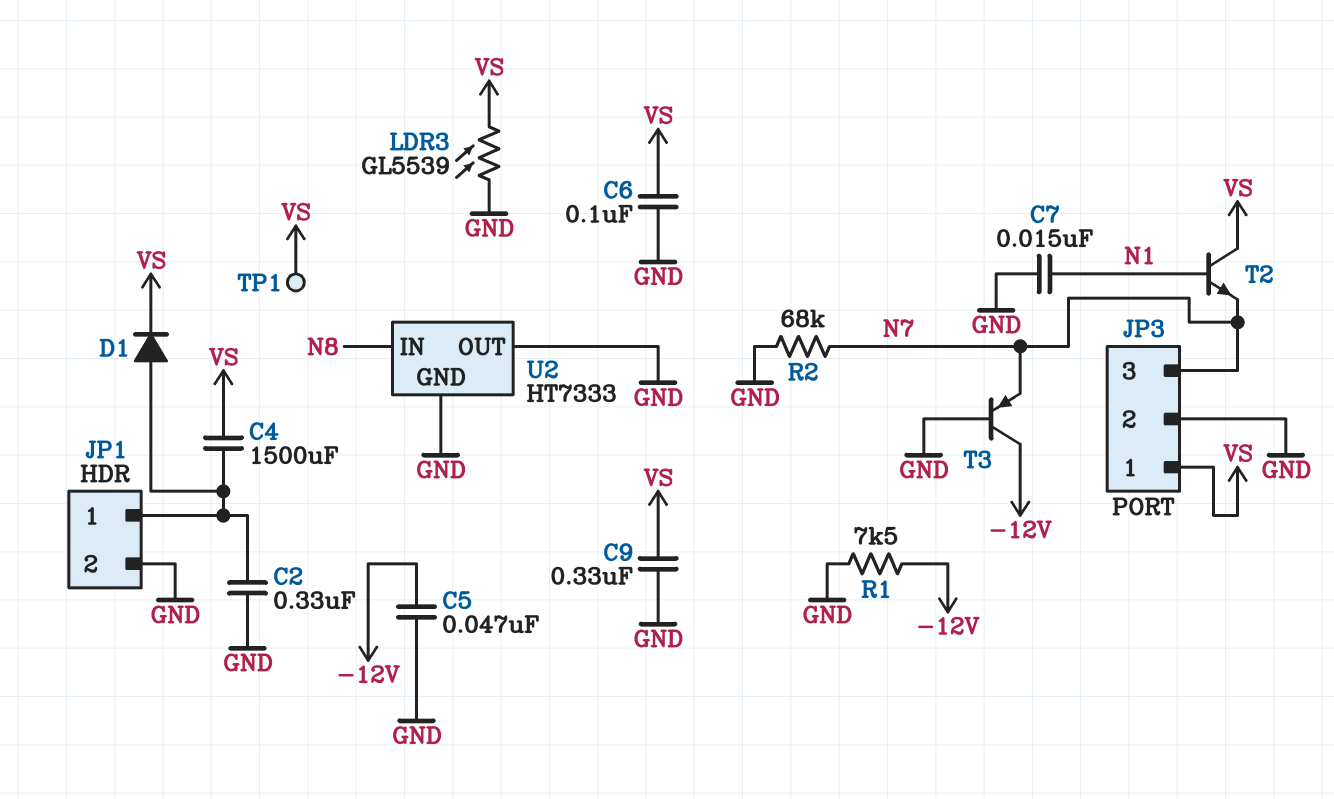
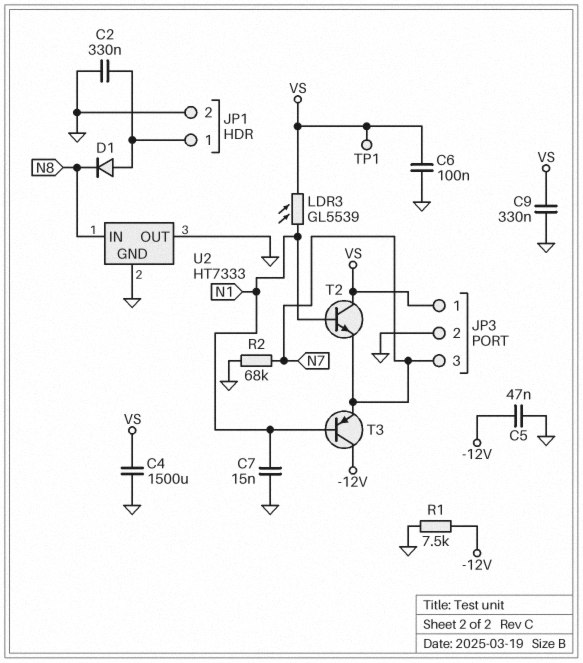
C4: 1500uF (JP1/1, VS) -> 1500uF (GND, VS)
D1: diode (A JP1/1, K VS) -> diode (A JP1/1, K N8)
LDR3: GL5539 (GND, VS) -> GL5539 (N1, VS)
T3: PNP (B GND, C -12V, E N7) -> PNP (B N1, C -12V, E N7)

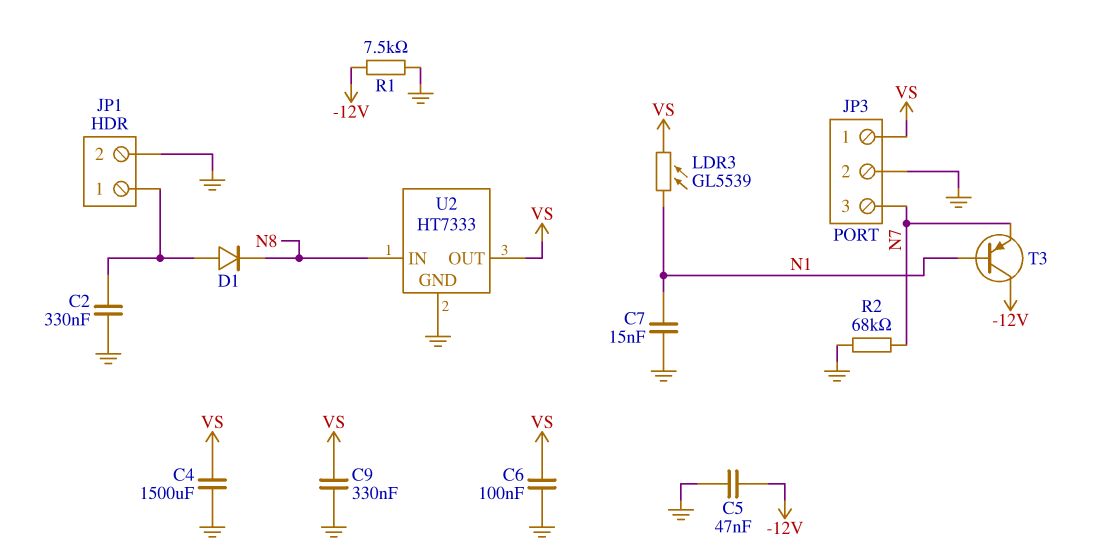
T2: NPN (B N1, C VS, E N7) -> none
TP1: test point (VS) -> none
U2 pin OUT: GND -> VS

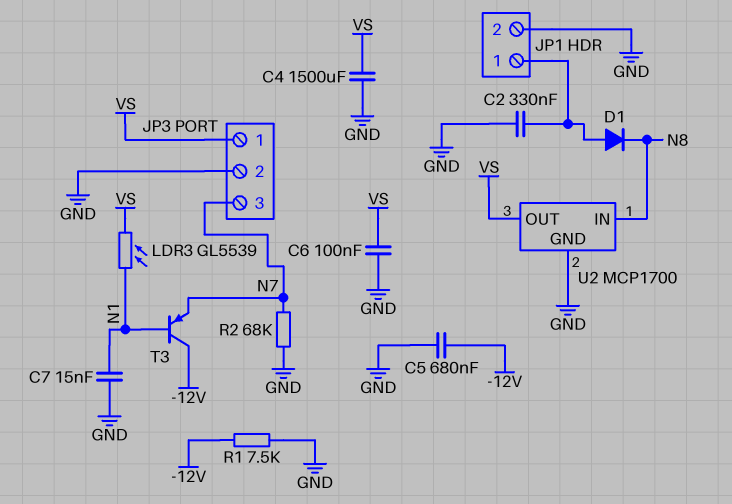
C5: 47nF (-12V, GND) -> 680nF (-12V, GND)
C9: 330nF (GND, VS) -> none
U2: HT7333 -> MCP1700

